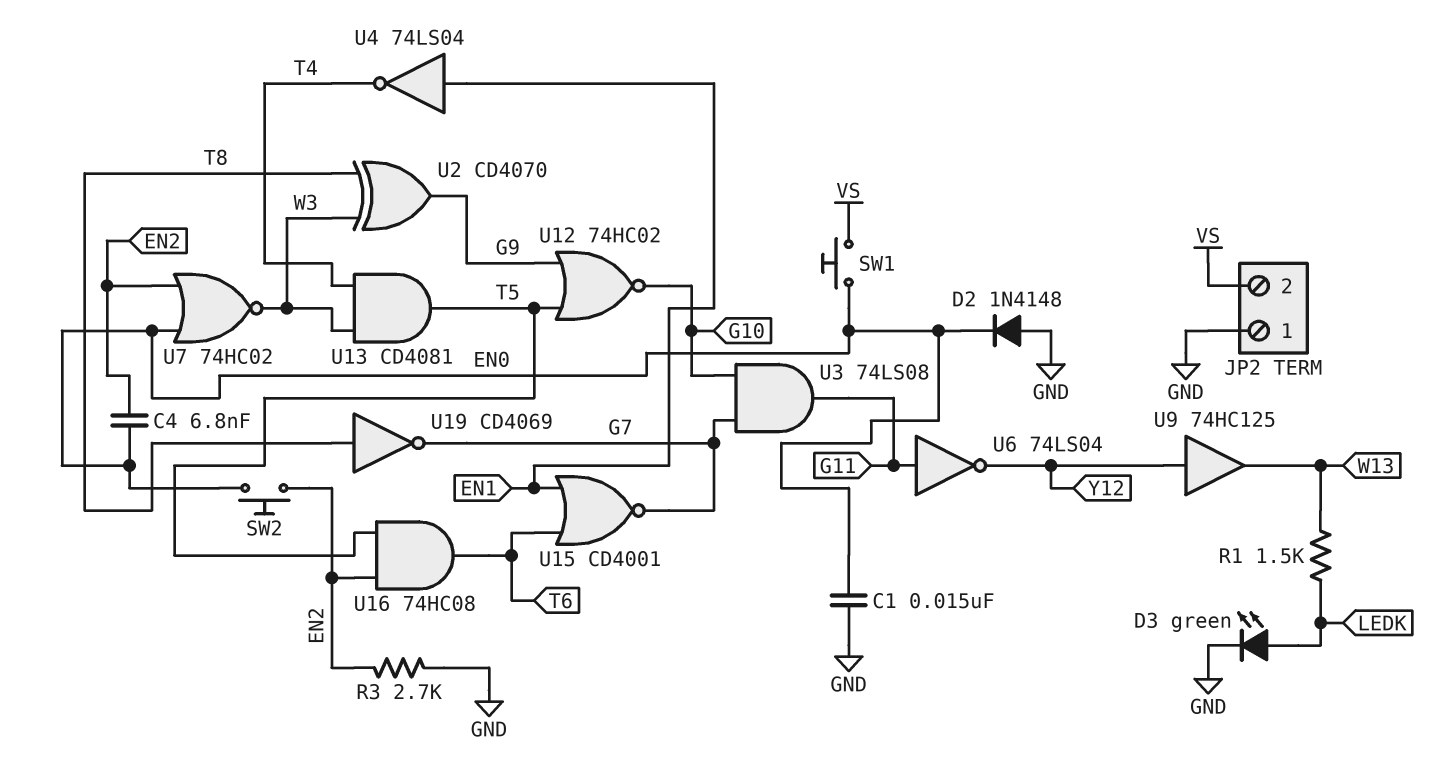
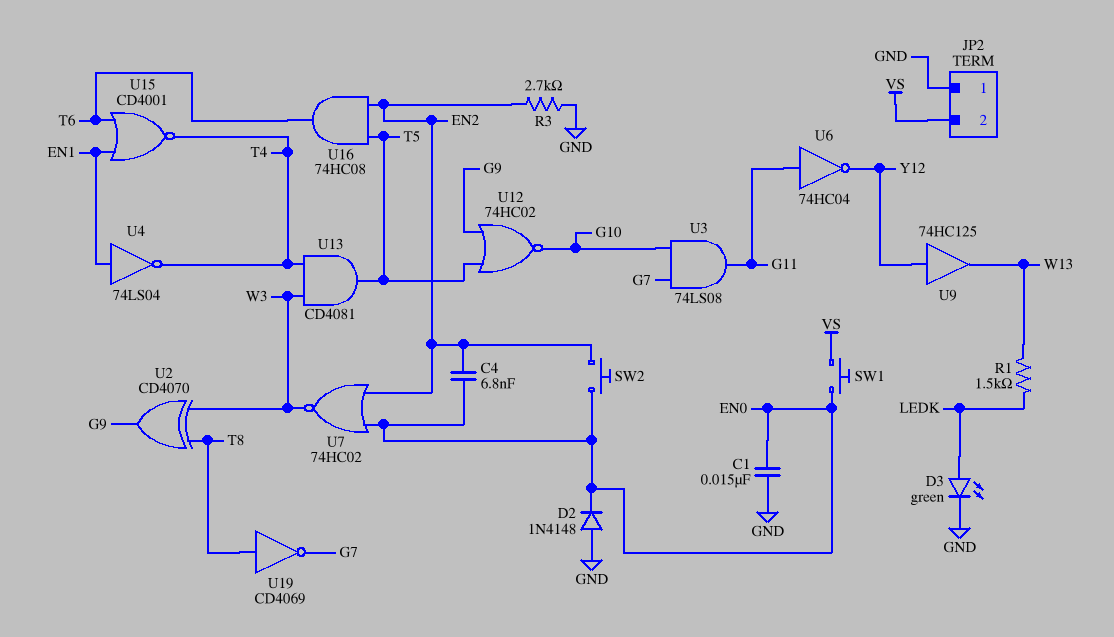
U6: NOT 74LS04 (in G11, out Y12) -> NOT 74HC04 (in G11, out Y12)
U15: NOR CD4001 (in EN1, in T6, out G7) -> NOR CD4001 (in EN1, in T6, out T4)

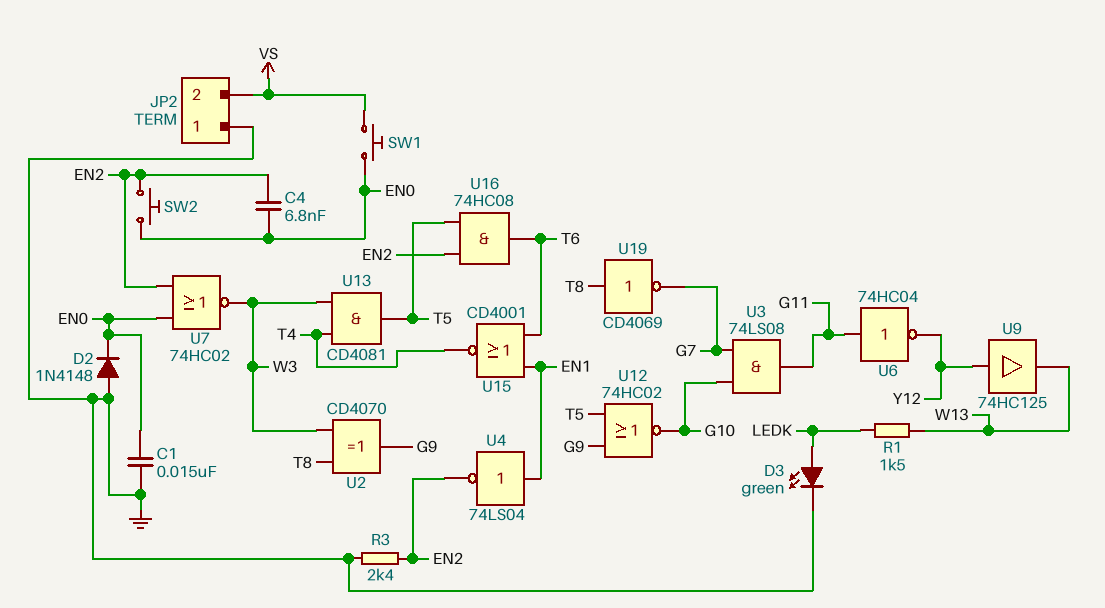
R3: 2.7k (EN2, GND) -> 2.4k (EN2, GND)
U4: NOT 74LS04 (in EN1, out T4) -> NOT 74LS04 (in EN1, out EN2)

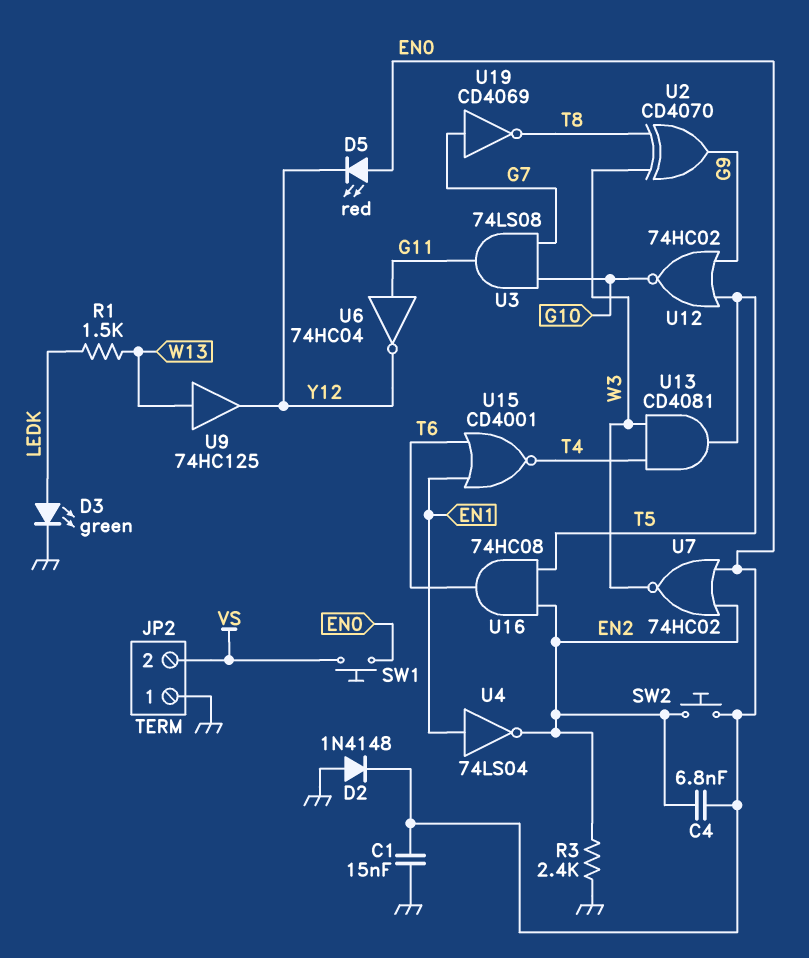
D5: none -> LED red (A EN0, K Y12)
U9: buffer 74HC125 (in Y12, out W13) -> buffer 74HC125 (in W13, out Y12)
U19: NOT CD4069 (in T8, out G7) -> NOT CD4069 (in G7, out T8)

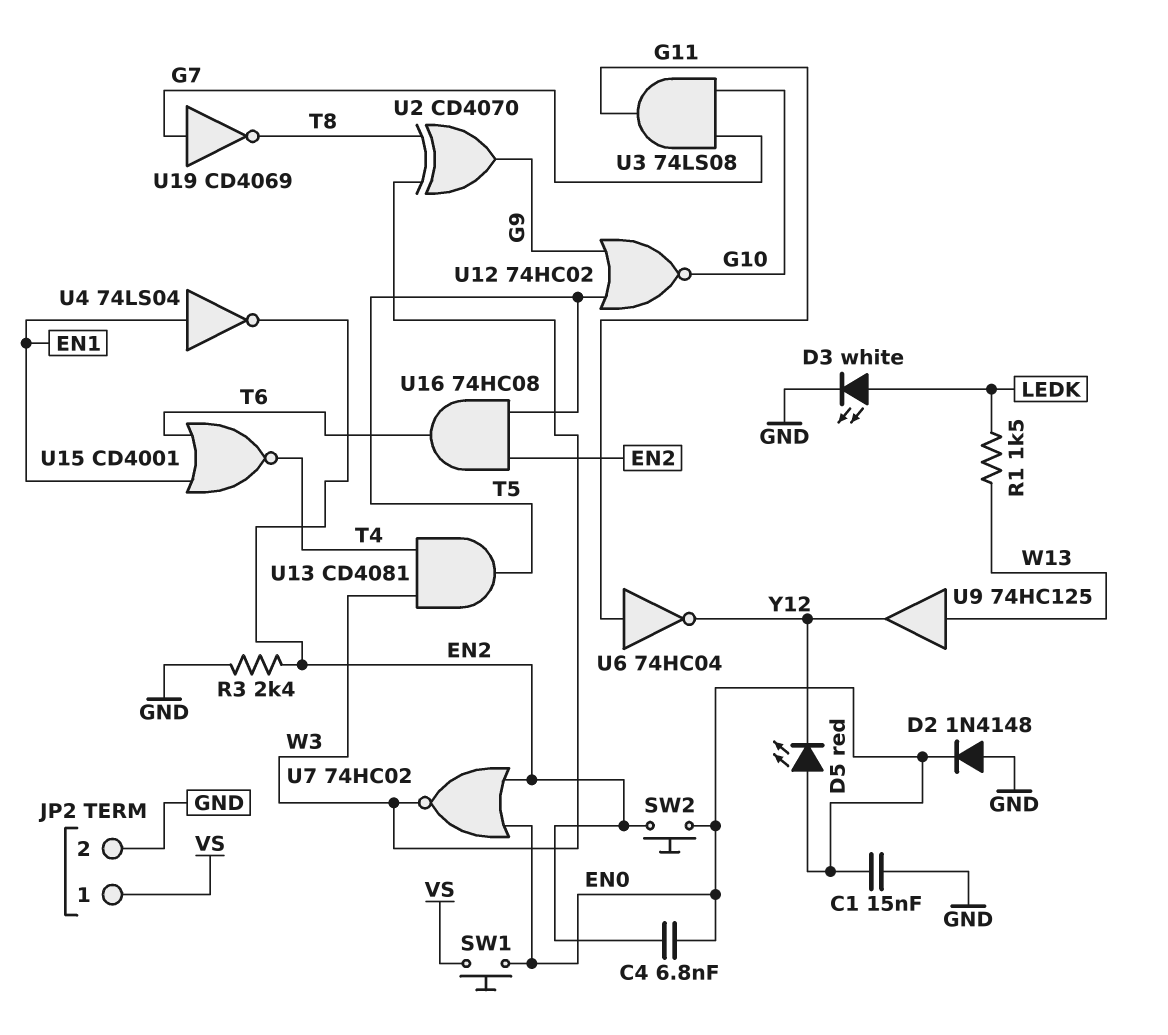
D3: LED green (A LEDK, K GND) -> LED white (A LEDK, K GND)
JP2 pin 1: GND -> VS
JP2 pin 2: VS -> GND

